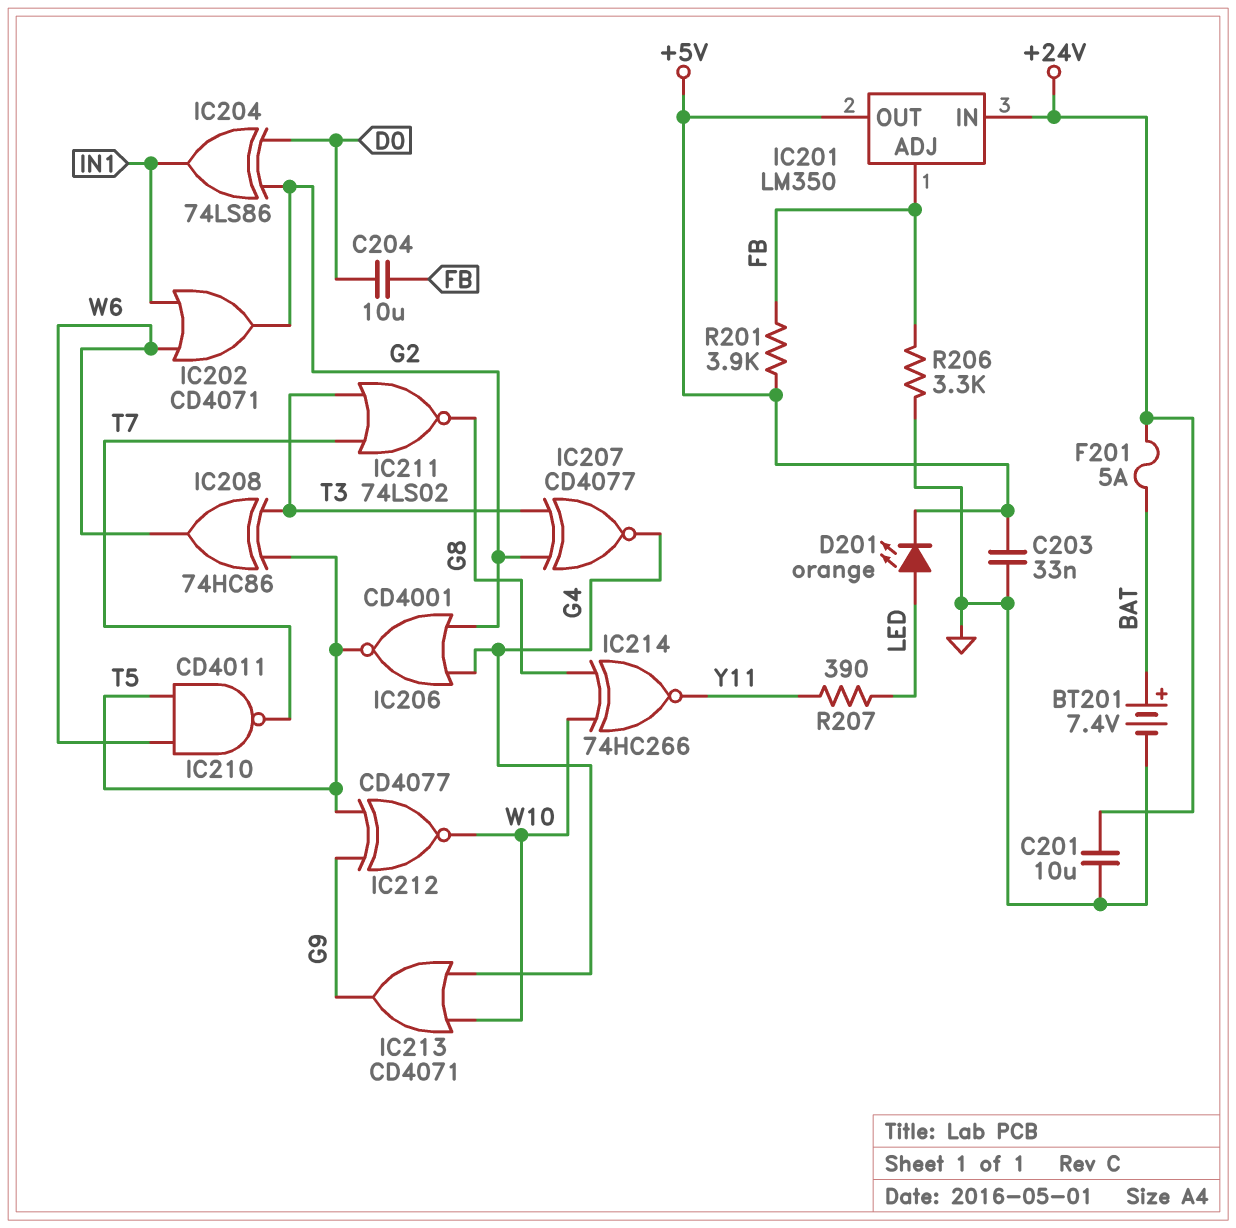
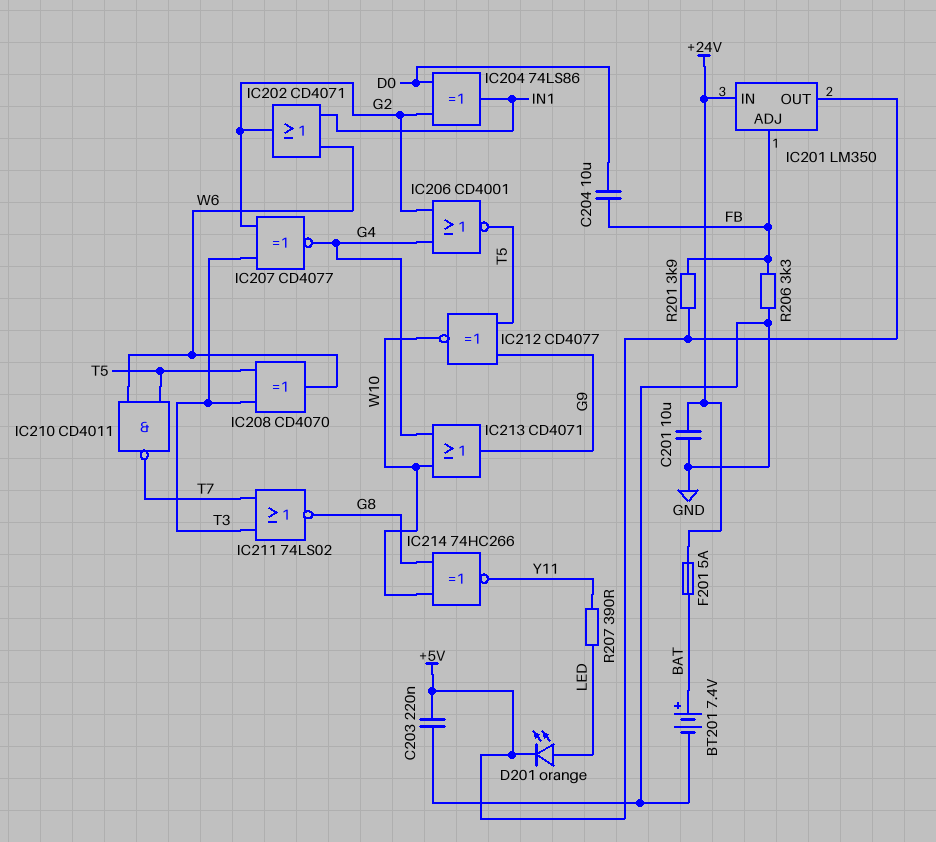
C203: 33nF (+5V, GND) -> 220nF (+5V, GND)
IC208: XOR 74HC86 (in T3, in T5, out W6) -> XOR CD4070 (in T3, in T5, out W6)

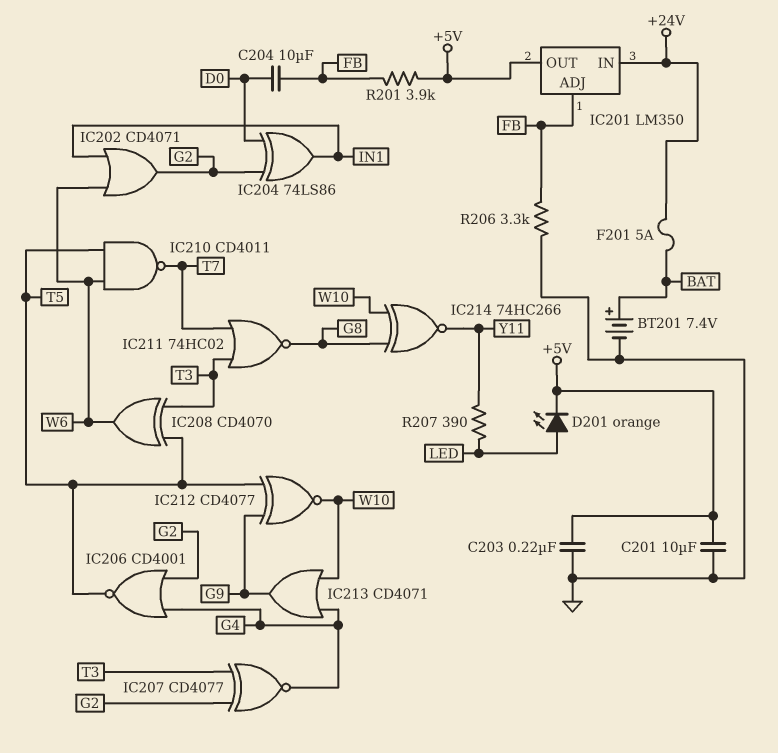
C201: 10uF (+24V, GND) -> 10uF (+5V, GND)
IC211: NOR 74LS02 (in T3, in T7, out G8) -> NOR 74HC02 (in T3, in T7, out G8)

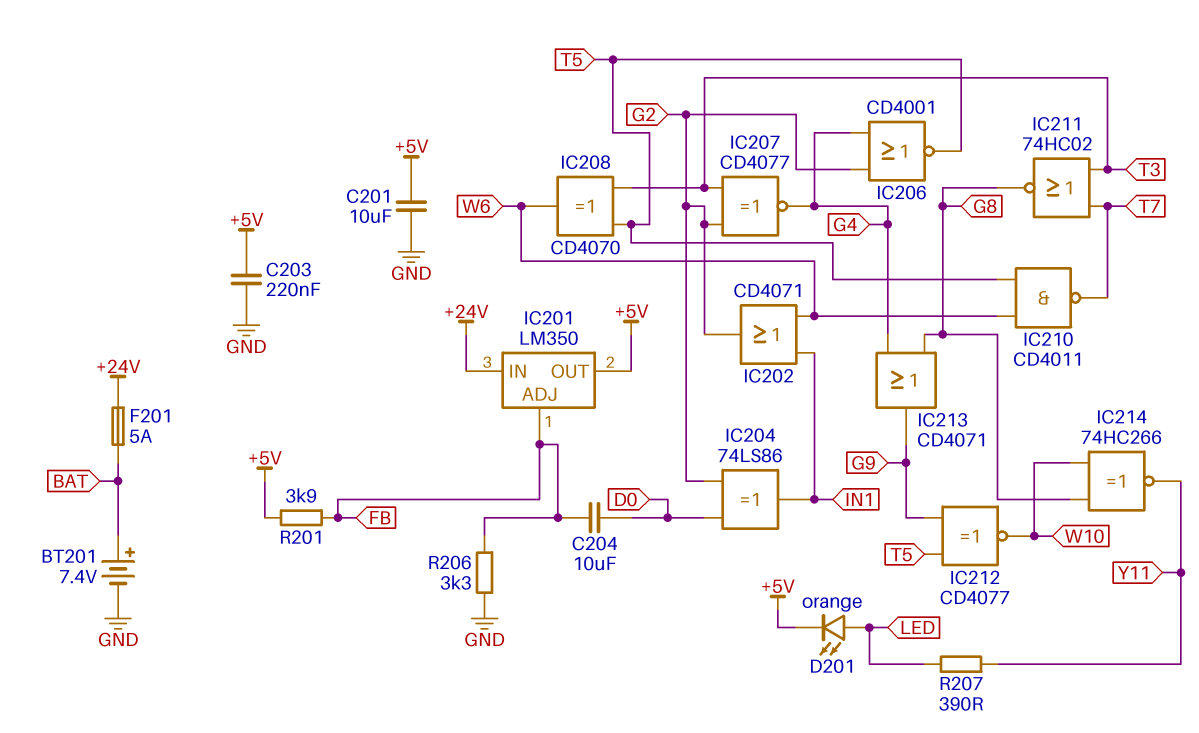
IC213: OR CD4071 (in G4, in W10, out G9) -> OR CD4071 (in G4, in G8, out G9)

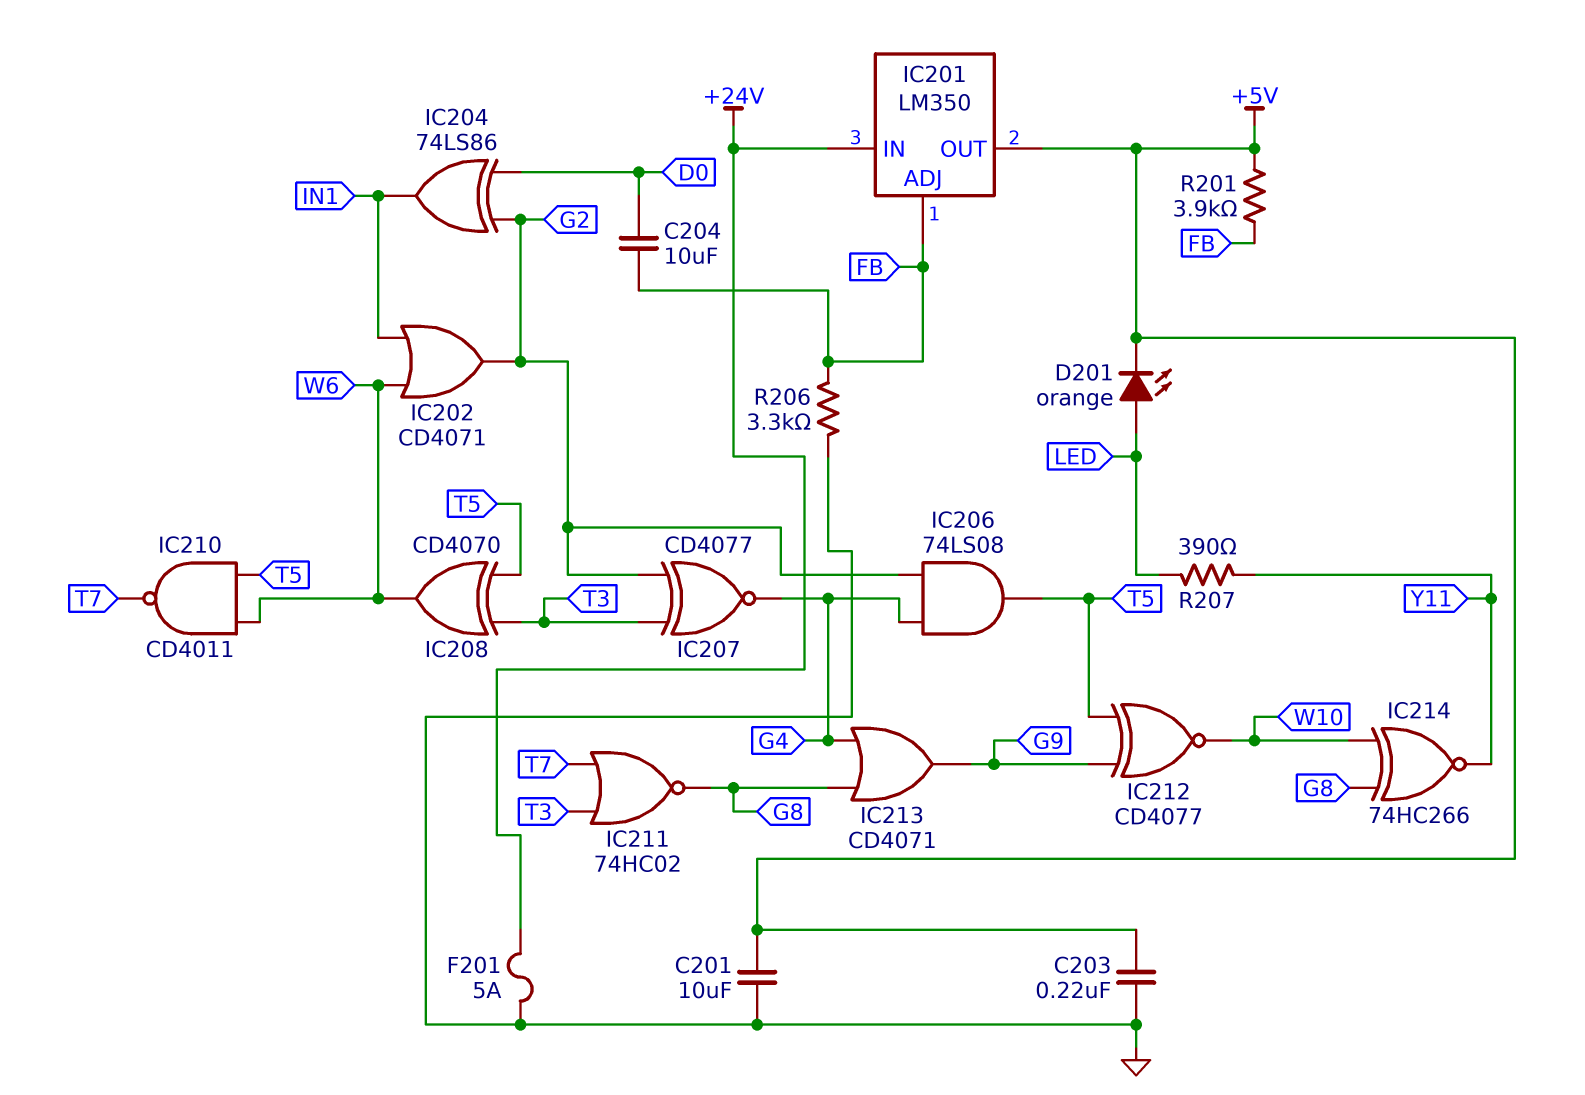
BT201: 7.4V (plus BAT, minus GND) -> none
F201: 5A (+24V, BAT) -> 5A (+24V, GND)
IC206: NOR CD4001 (in G2, in G4, out T5) -> AND 74LS08 (in G2, in G4, out T5)

